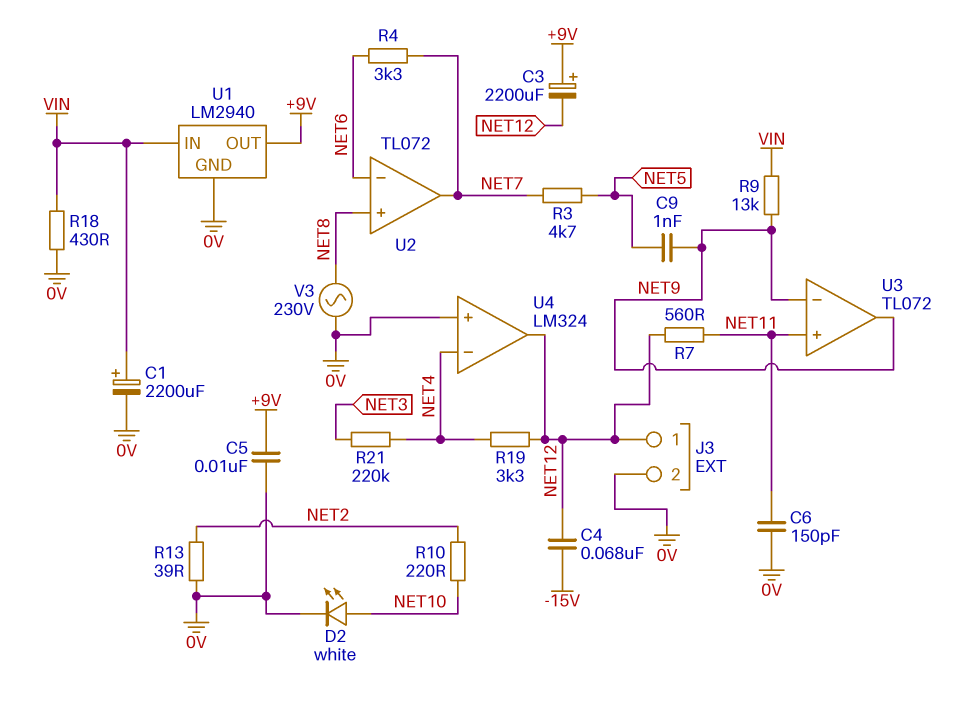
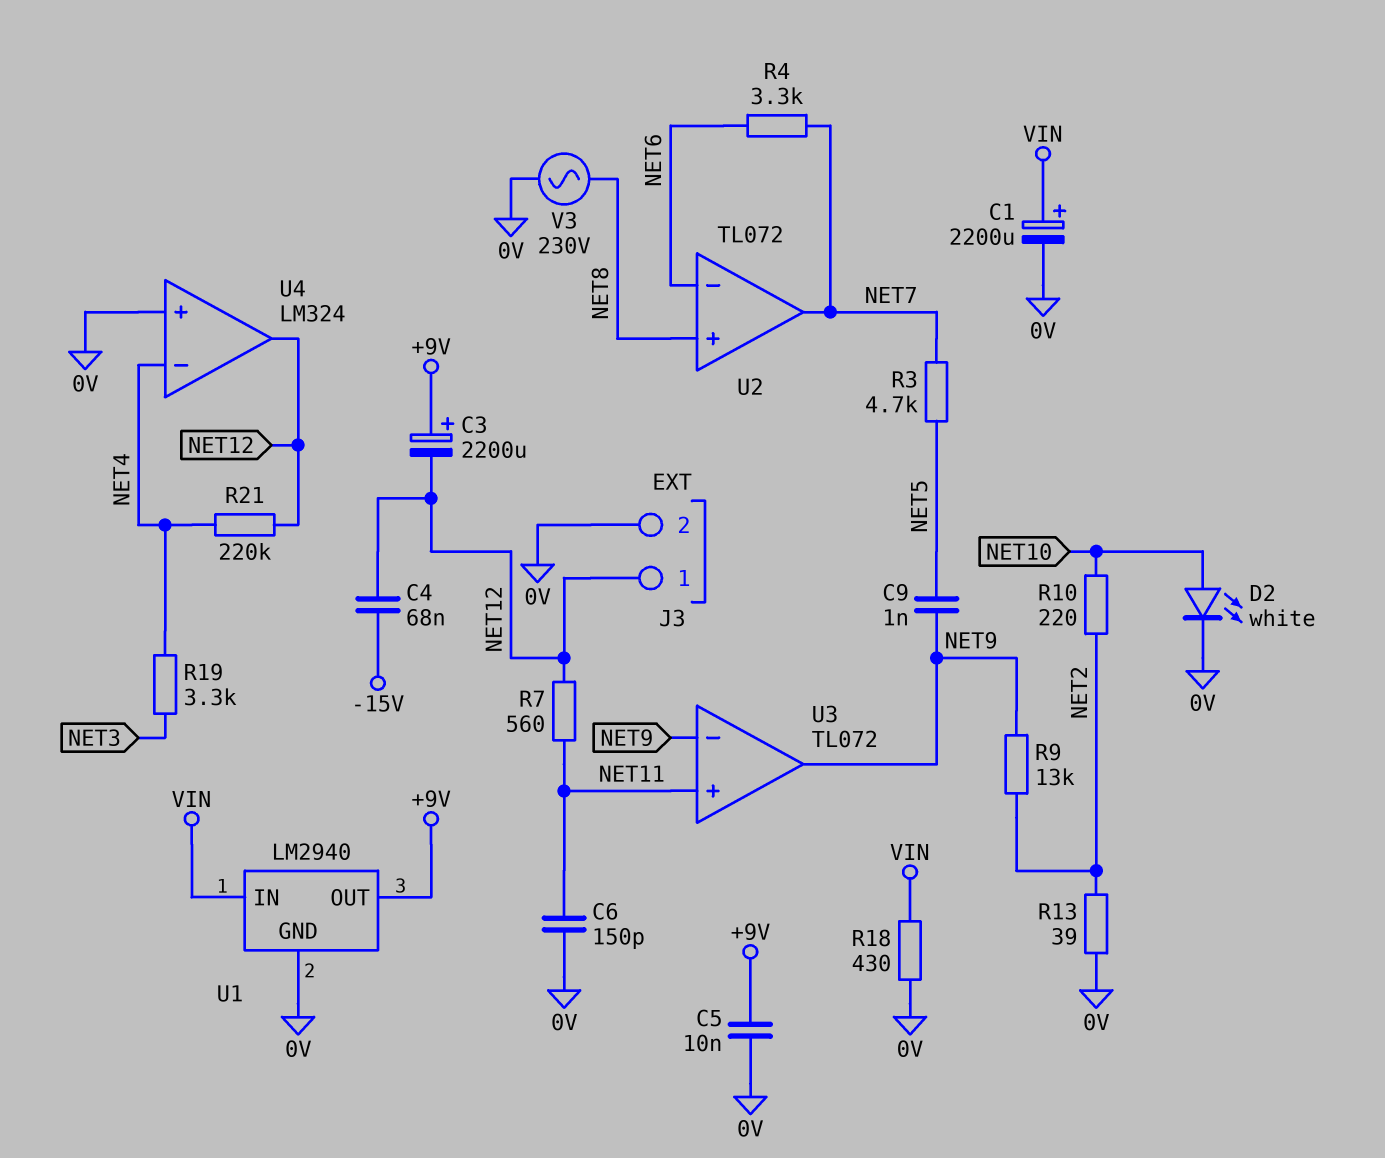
R9: 13k (NET9, VIN) -> 13k (NET2, NET9)
R19: 3.3k (NET4, NET12) -> 3.3k (NET3, NET4)
R21: 220k (NET3, NET4) -> 220k (NET4, NET12)

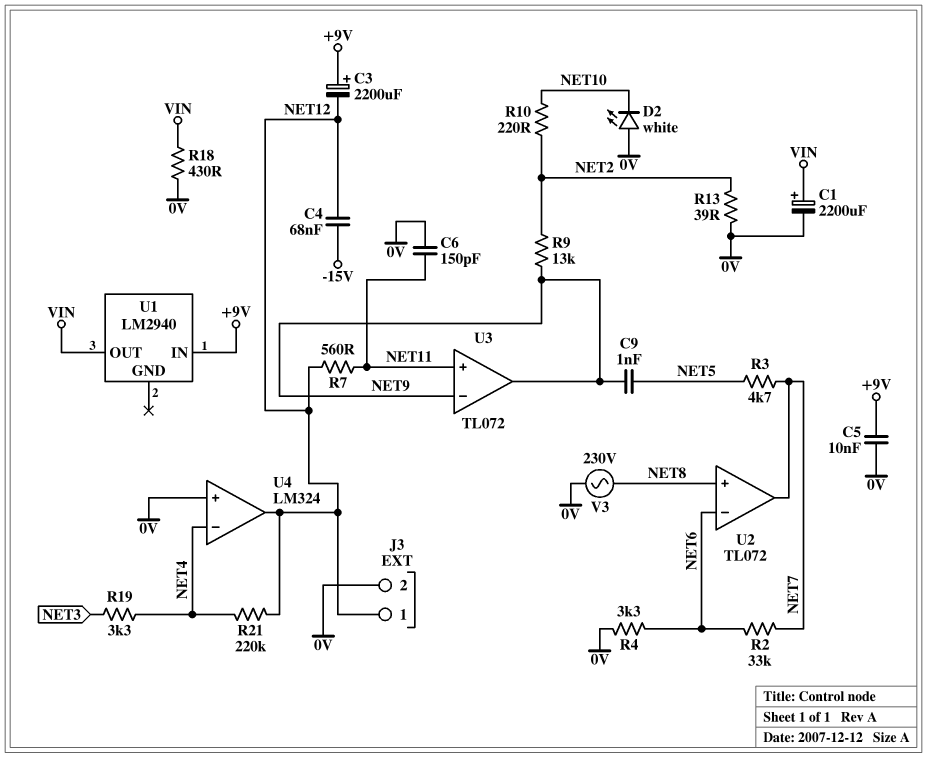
D2: LED white (A NET10, K 0V) -> LED white (A 0V, K NET10)
R2: none -> 33k (NET6, NET7)
R4: 3.3k (NET6, NET7) -> 3.3k (0V, NET6)
U1 pin GND: 0V -> none
U1 pin IN: VIN -> +9V
U1 pin OUT: +9V -> VIN

